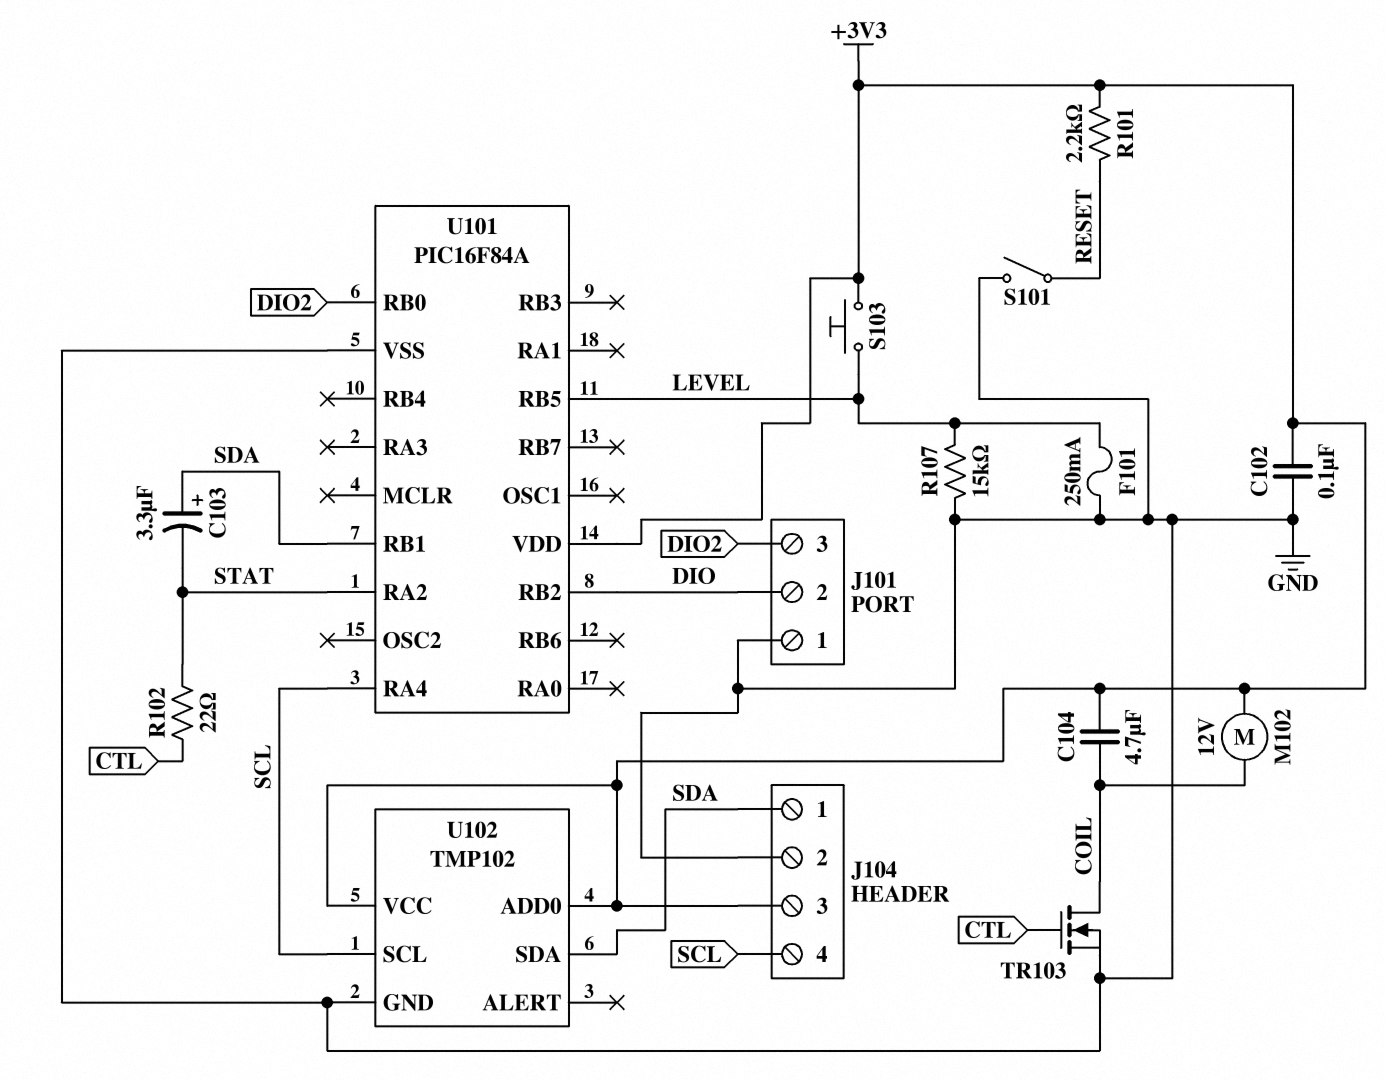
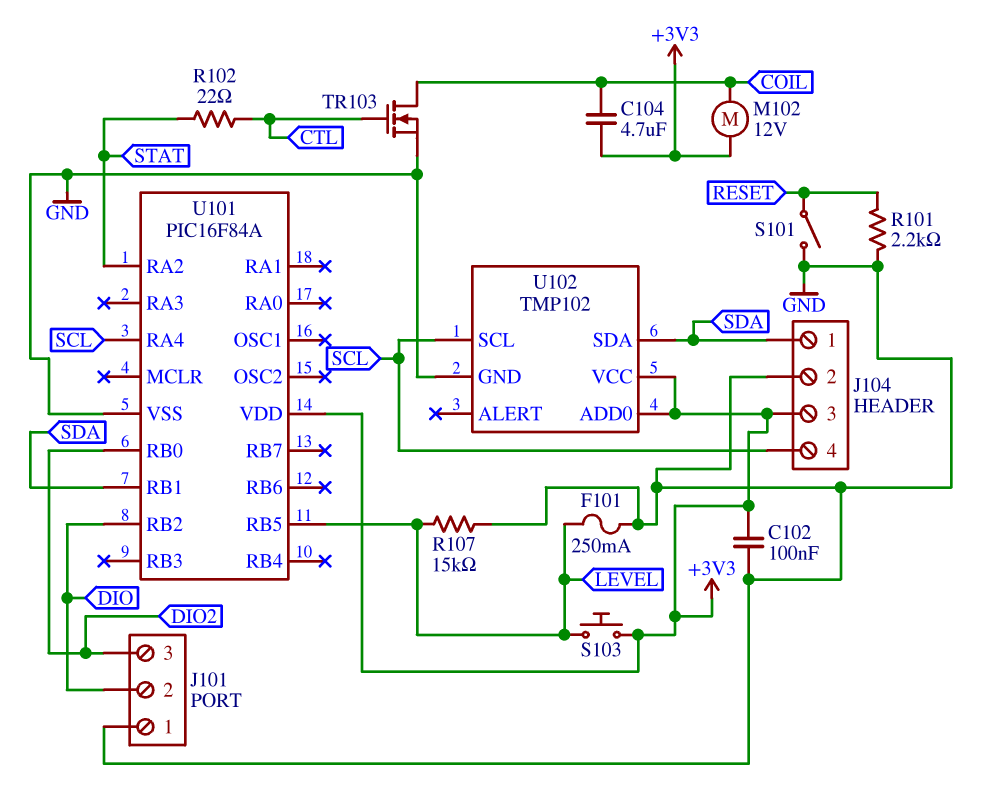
C103: 3.3uF (plus SDA, minus STAT) -> none
R101: 2.2k (+3V3, RESET) -> 2.2k (GND, RESET)

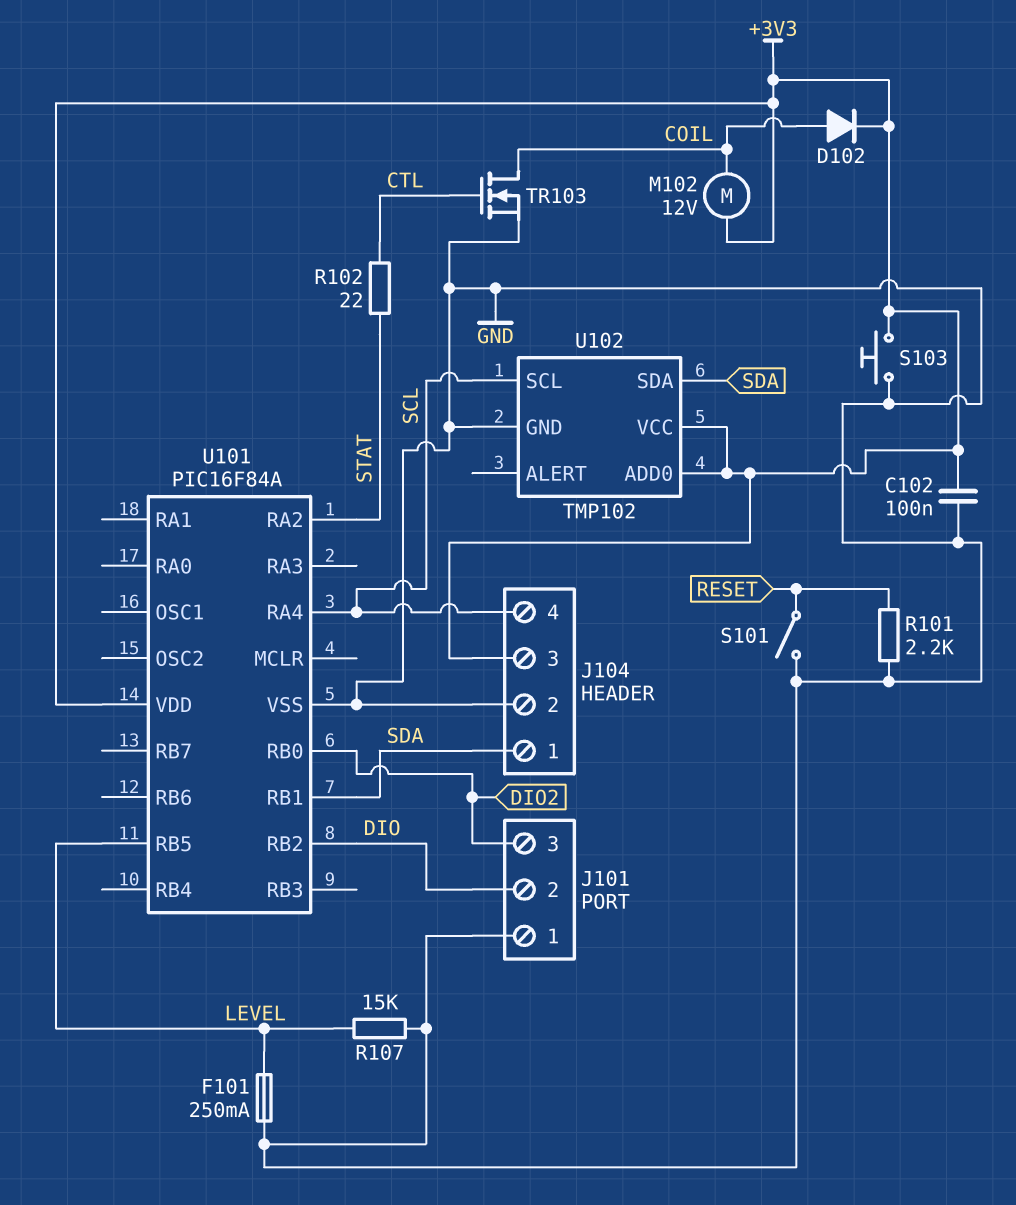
C104: 4.7uF (+3V3, COIL) -> none
D102: none -> diode (A COIL, K +3V3)
S103: button (+3V3, LEVEL) -> button (+3V3, GND)

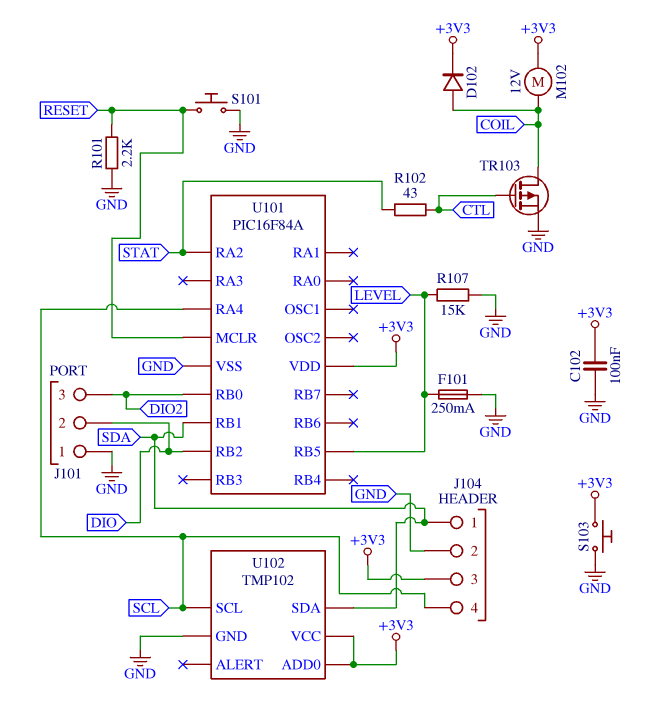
R102: 22 (CTL, STAT) -> 43 (CTL, STAT)
S101: switch (GND, RESET) -> button (GND, RESET)
TR103: NMOS (G CTL, D COIL, S GND) -> PMOS (G CTL, D COIL, S GND)
U101 pin MCLR: none -> RESET

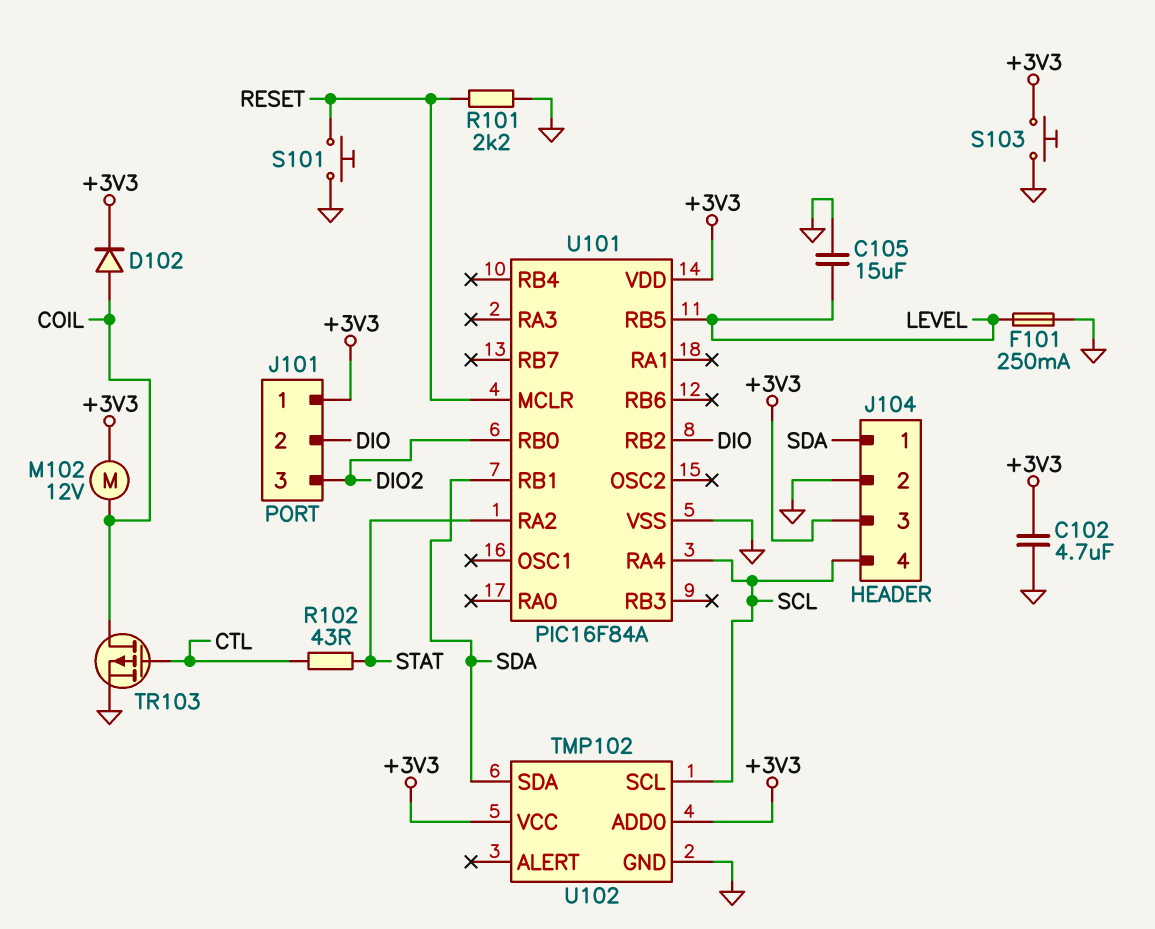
C102: 100nF (+3V3, GND) -> 4.7uF (+3V3, GND)
C105: none -> 15uF (GND, LEVEL)
J101 pin 1: GND -> +3V3
R107: 15k (GND, LEVEL) -> none

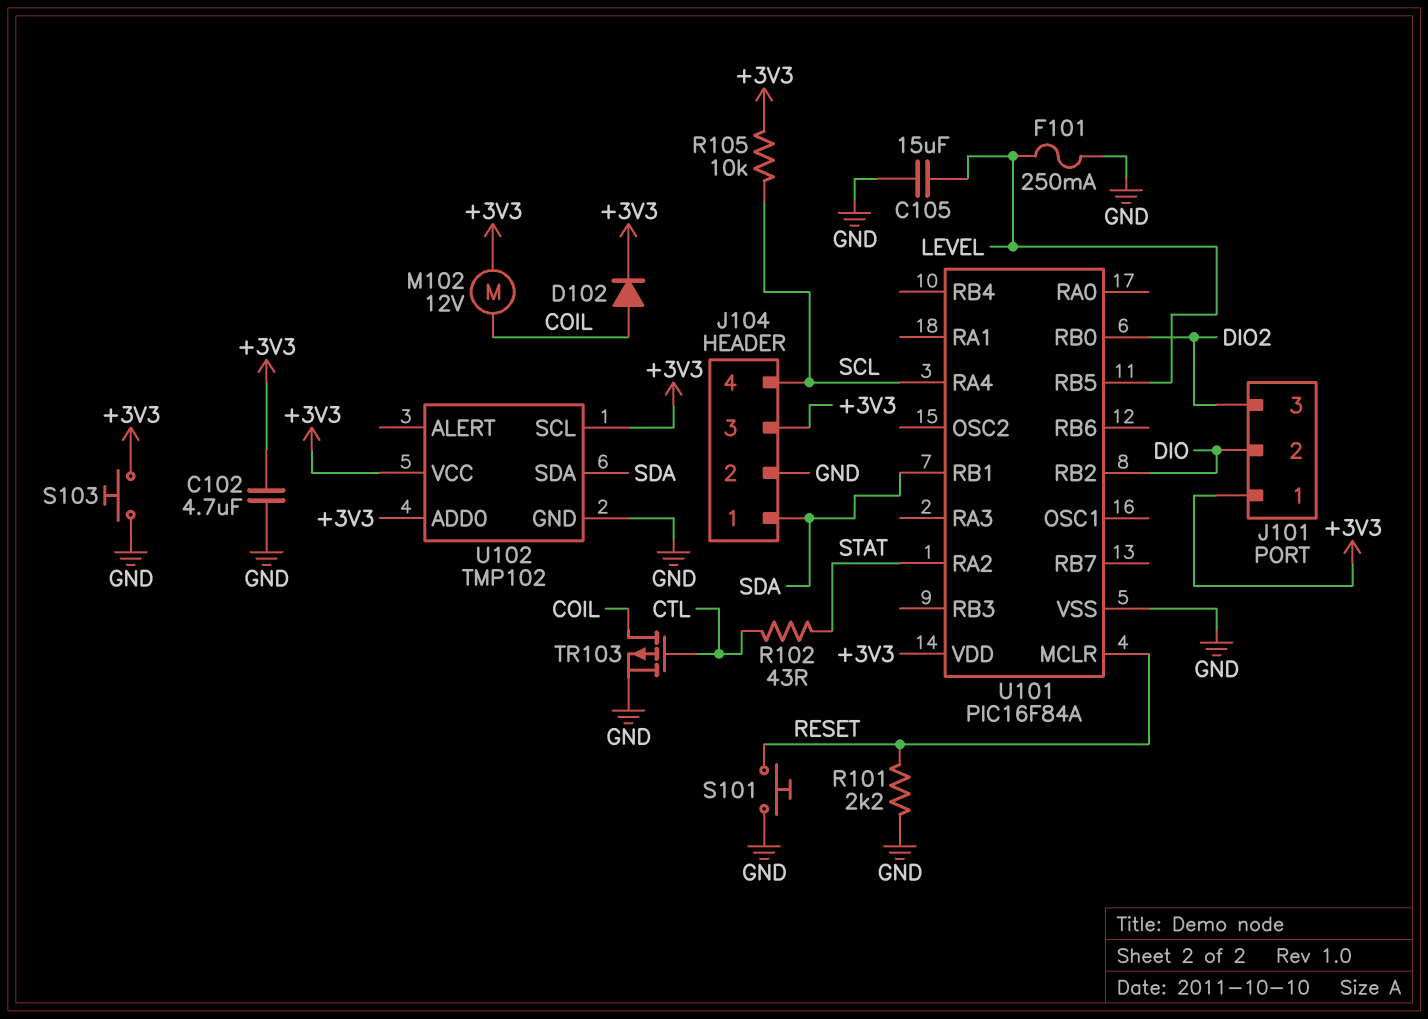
R105: none -> 10k (+3V3, SCL)
U102 pin SCL: SCL -> +3V3

